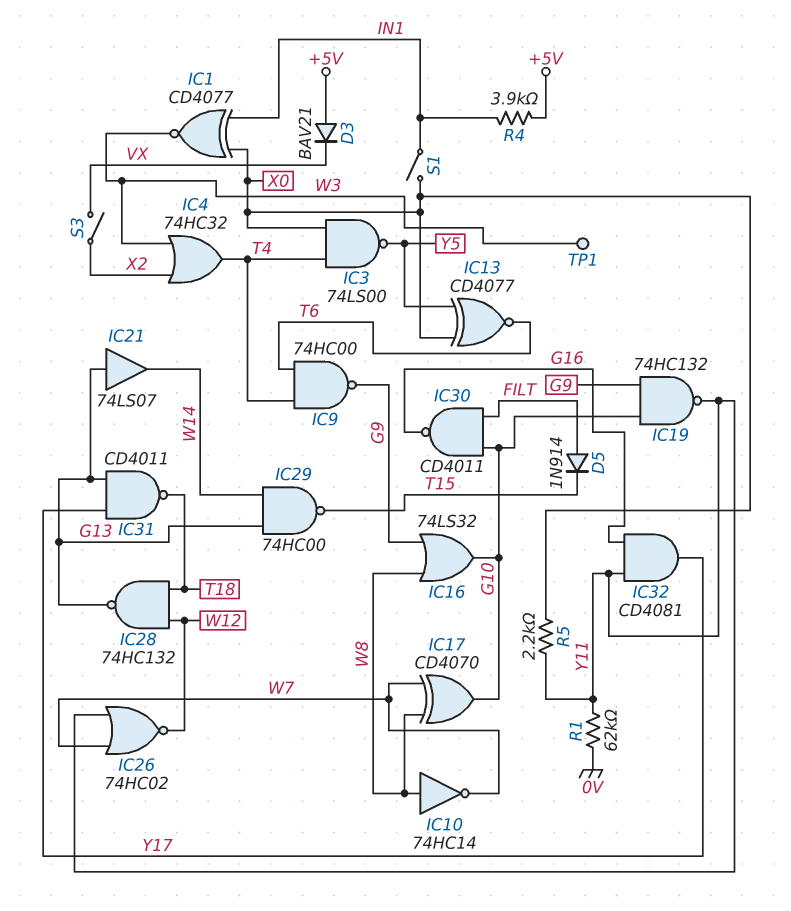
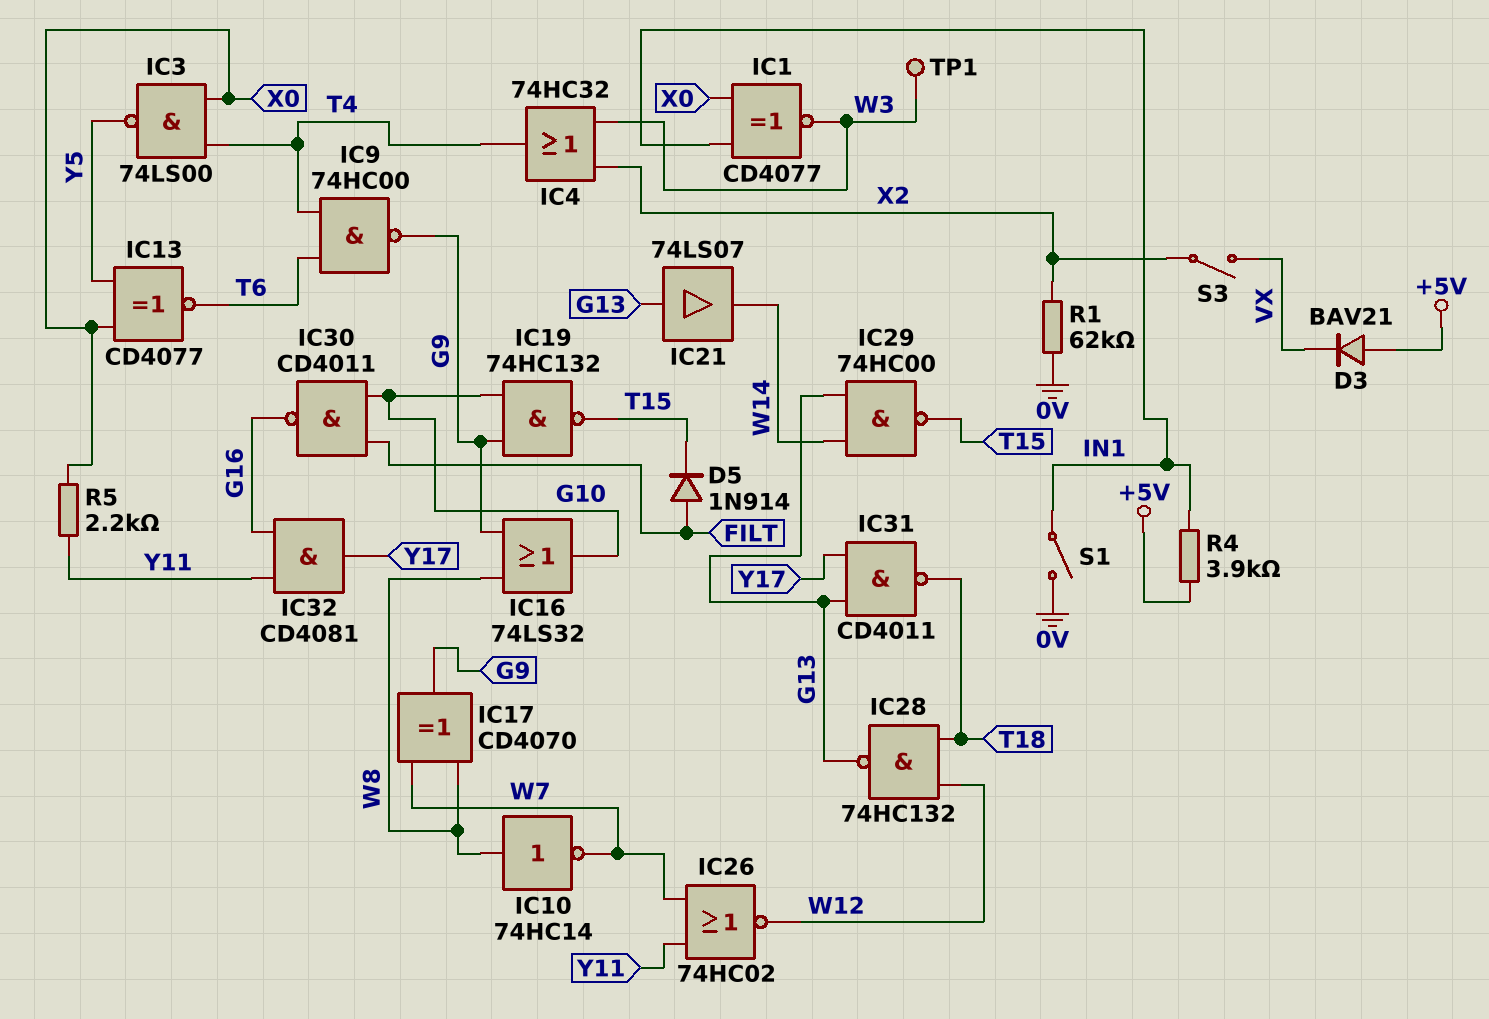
IC17: XOR CD4070 (in W7, in W8, out G10) -> XOR CD4070 (in W7, in W8, out G9)
IC19: NAND 74HC132 (in G9, in G10, out Y11) -> NAND 74HC132 (in G9, in G10, out T15)
R1: 62k (0V, Y11) -> 62k (0V, X2)
S1: switch (IN1, X0) -> switch (0V, IN1)

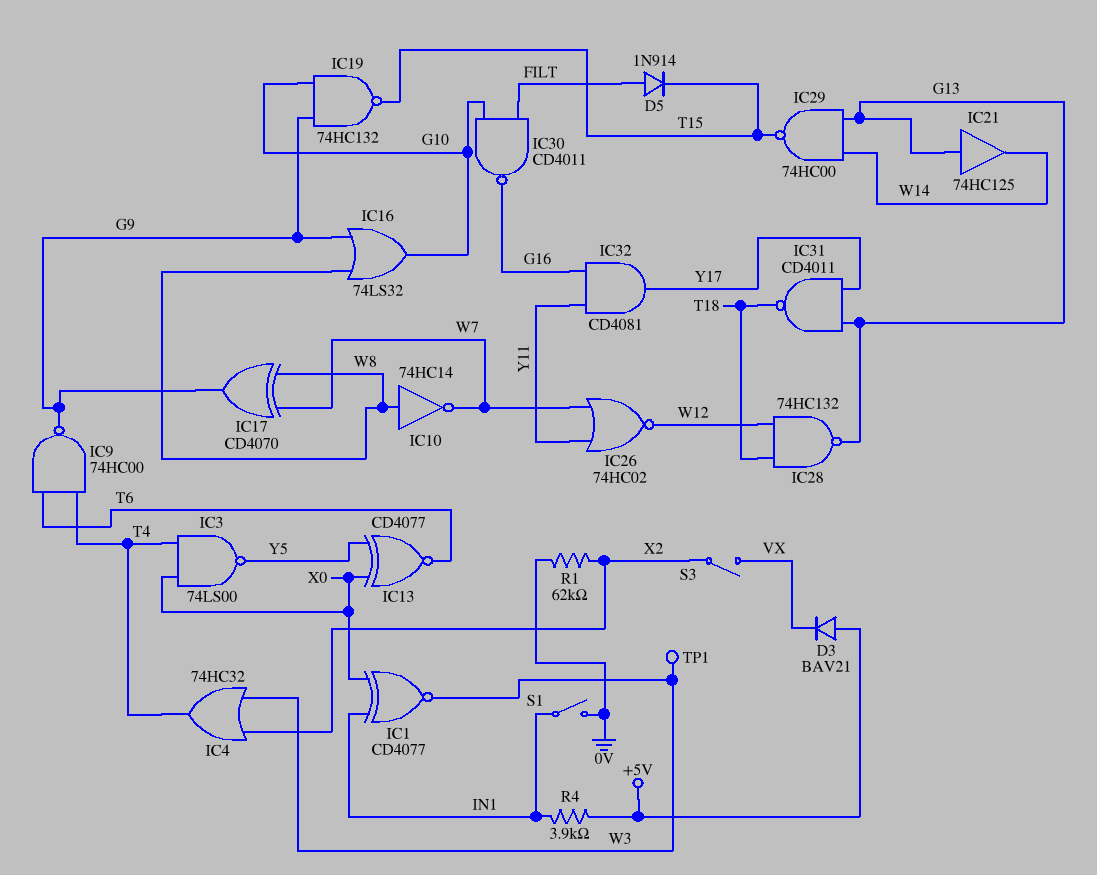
IC21: buffer 74LS07 (in G13, out W14) -> buffer 74HC125 (in G13, out W14)
R5: 2.2k (X0, Y11) -> none

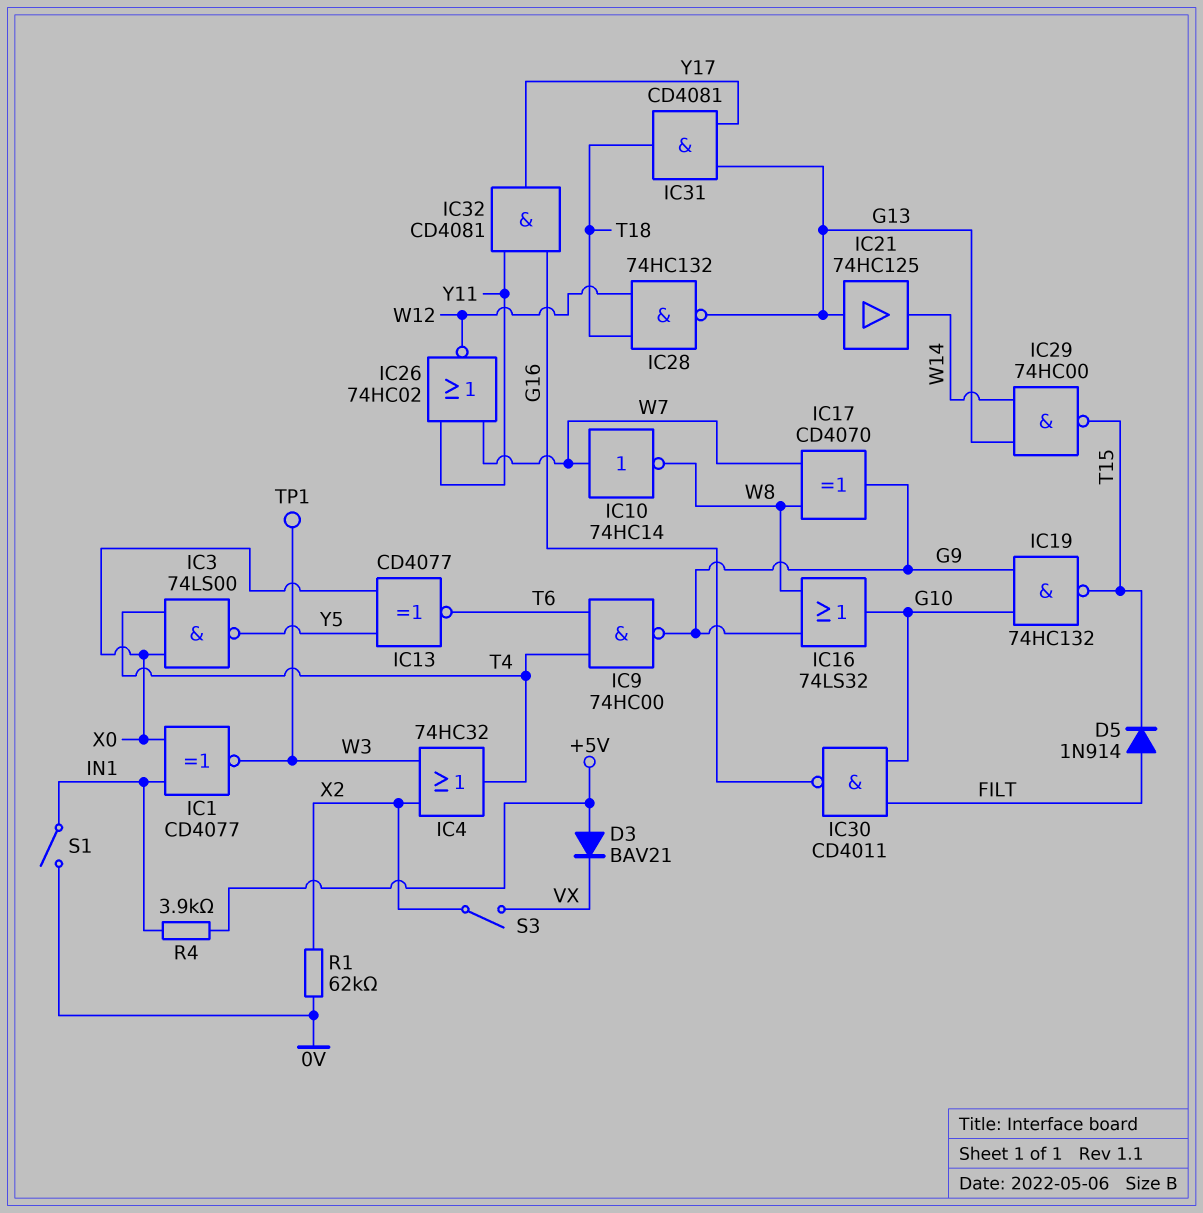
IC10: NOT 74HC14 (in W8, out W7) -> NOT 74HC14 (in W7, out W8)
IC31: NAND CD4011 (in G13, in Y17, out T18) -> AND CD4081 (in G13, in Y17, out T18)

